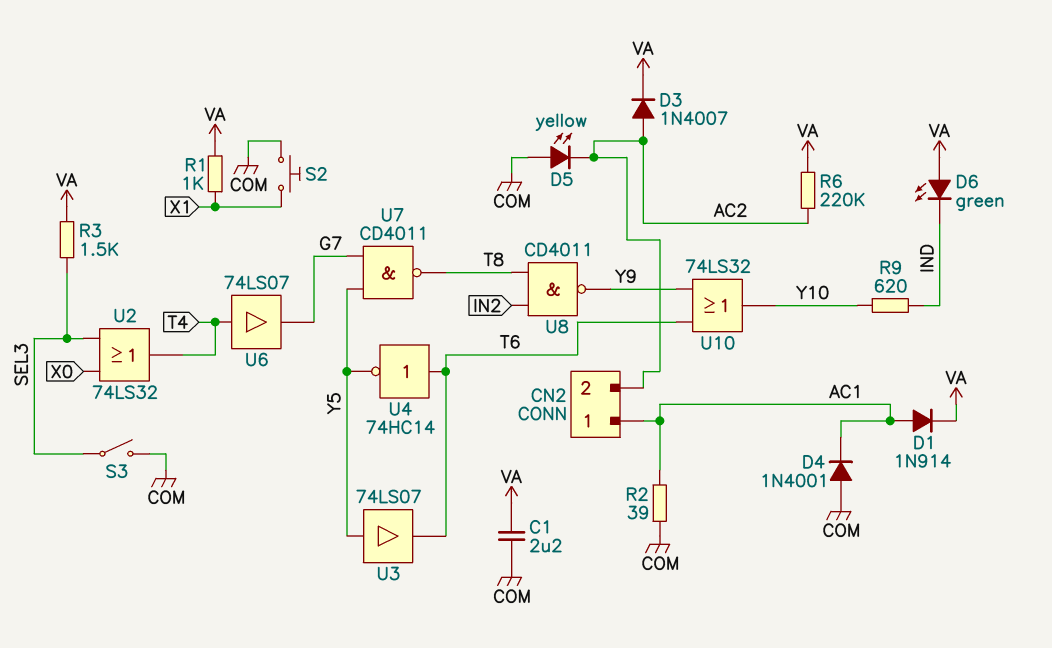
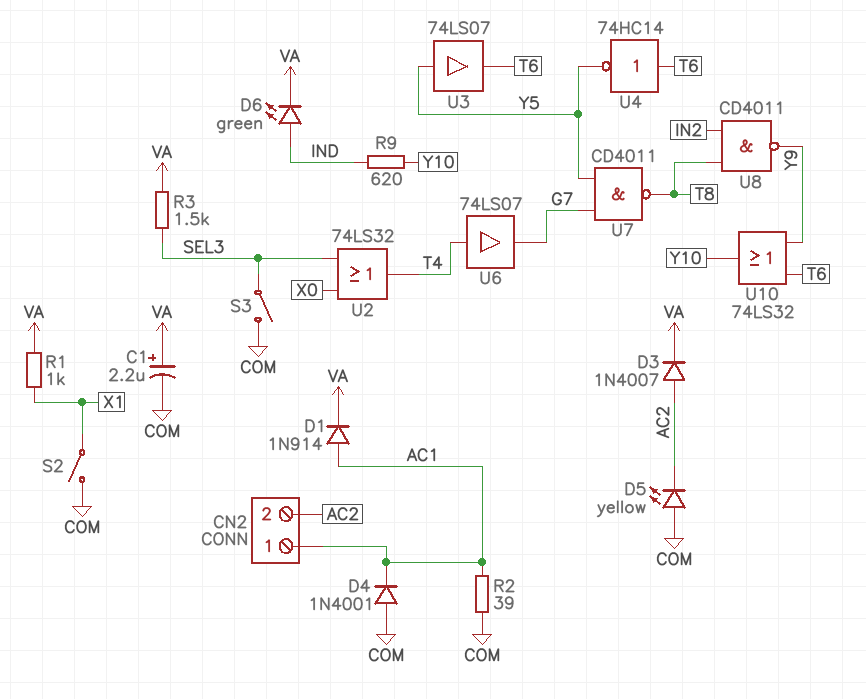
C1: 2.2uF (COM, VA) -> 2.2uF (plus VA, minus COM)
D6: LED green (A VA, K IND) -> LED green (A IND, K VA)
R6: 220k (AC2, VA) -> none
S2: button (COM, X1) -> switch (COM, X1)

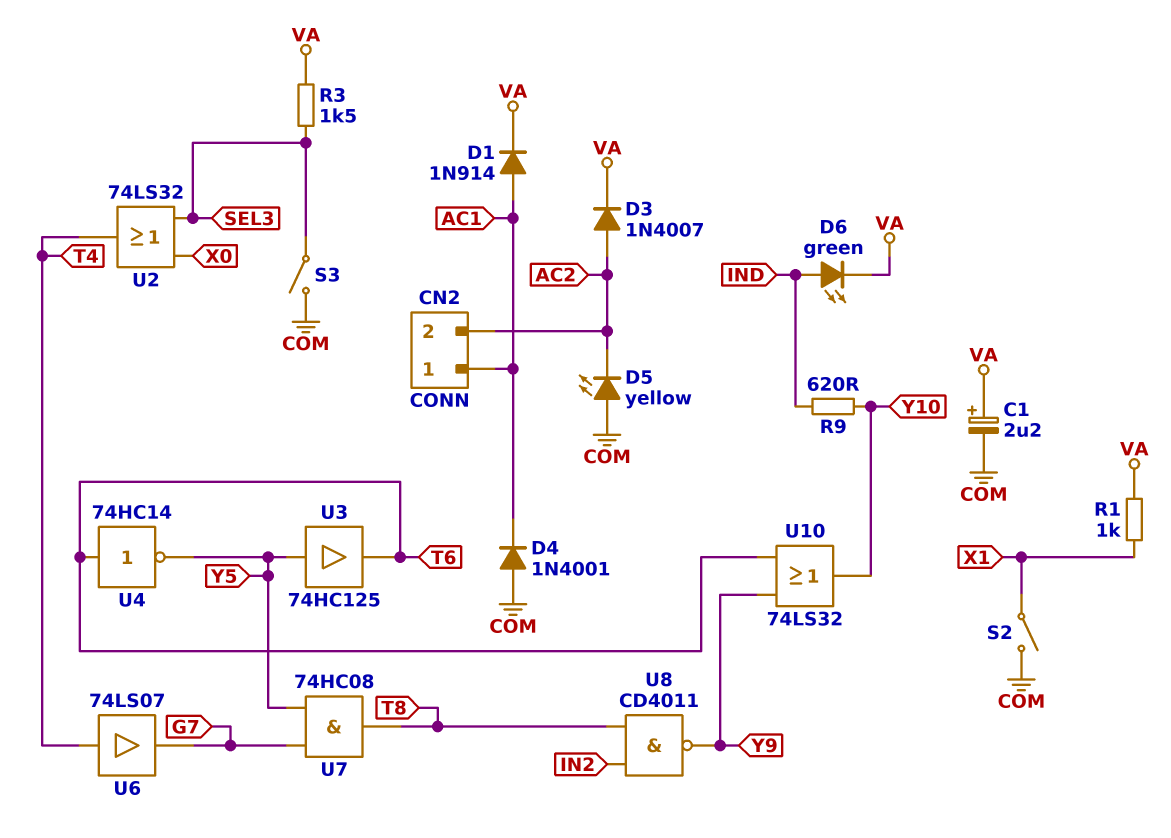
R2: 39 (AC1, COM) -> none
U3: buffer 74LS07 (in Y5, out T6) -> buffer 74HC125 (in Y5, out T6)
U7: NAND CD4011 (in G7, in Y5, out T8) -> AND 74HC08 (in G7, in Y5, out T8)

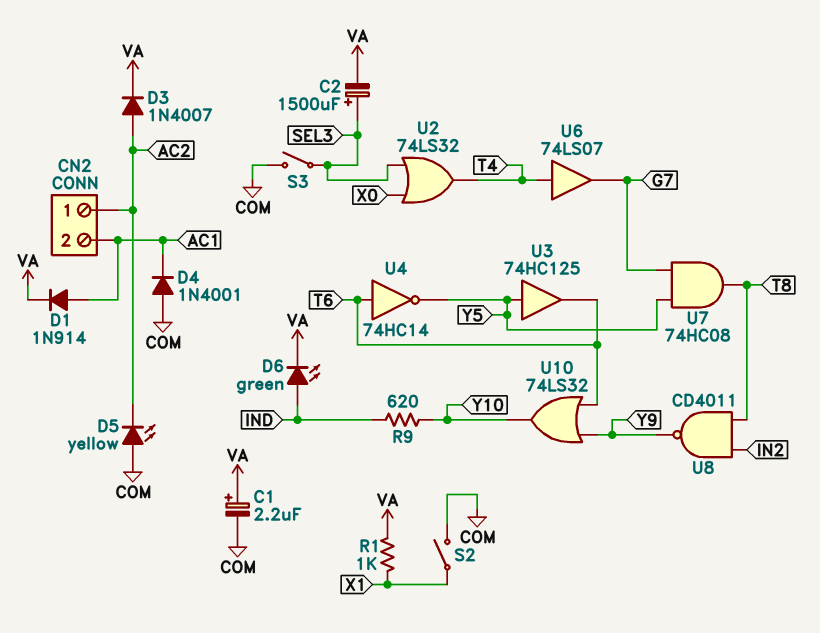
C2: none -> 1500uF (plus SEL3, minus VA)
CN2 pin 1: AC1 -> AC2
CN2 pin 2: AC2 -> AC1
R3: 1.5k (SEL3, VA) -> none

